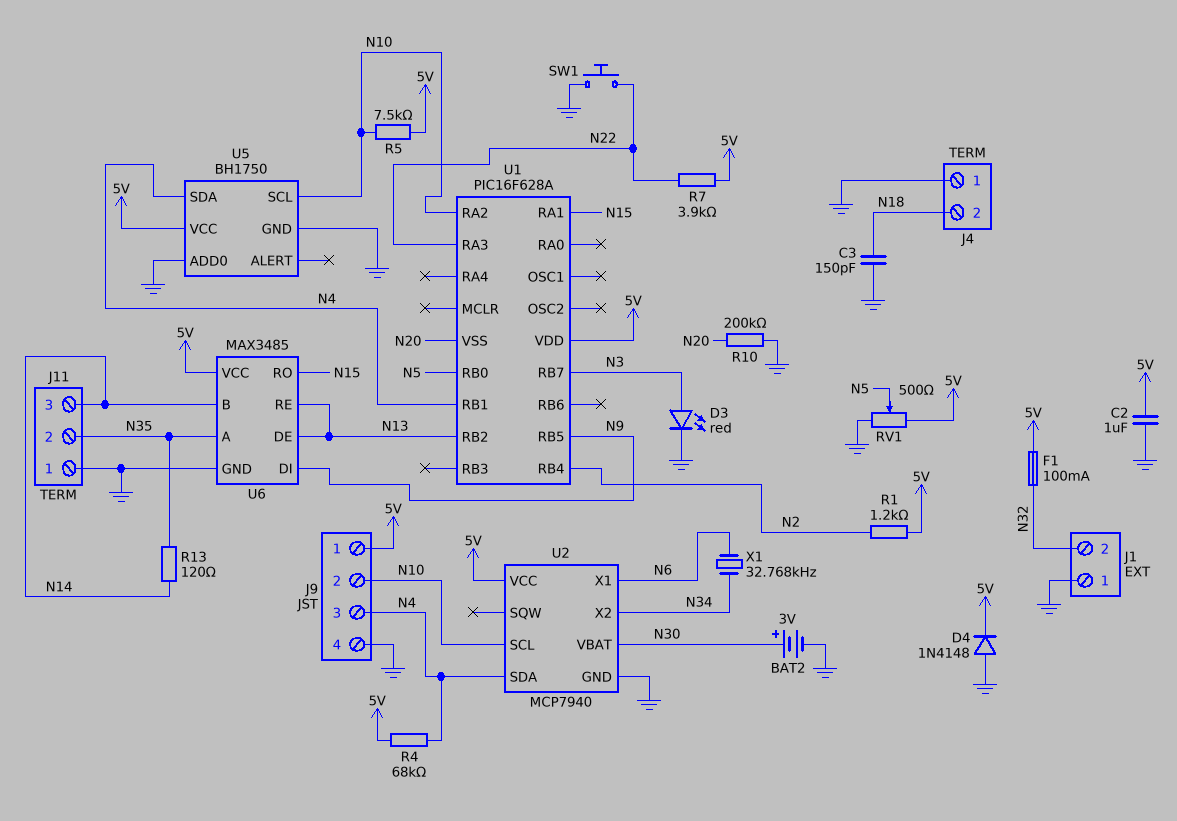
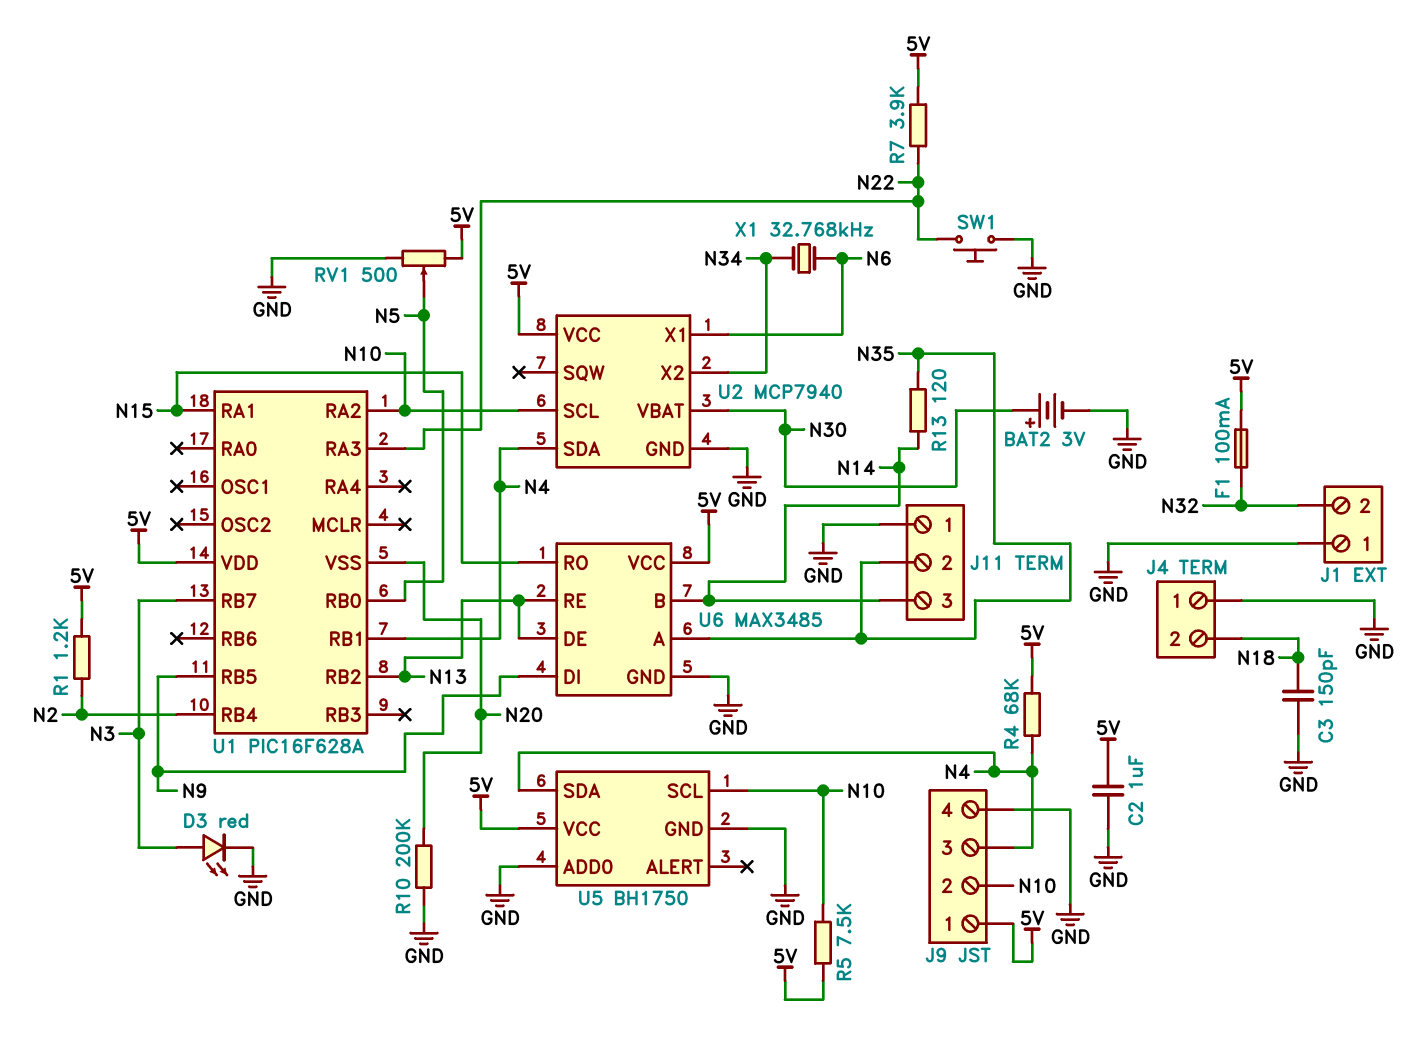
D4: diode 1N4148 (A GND, K 5V) -> none

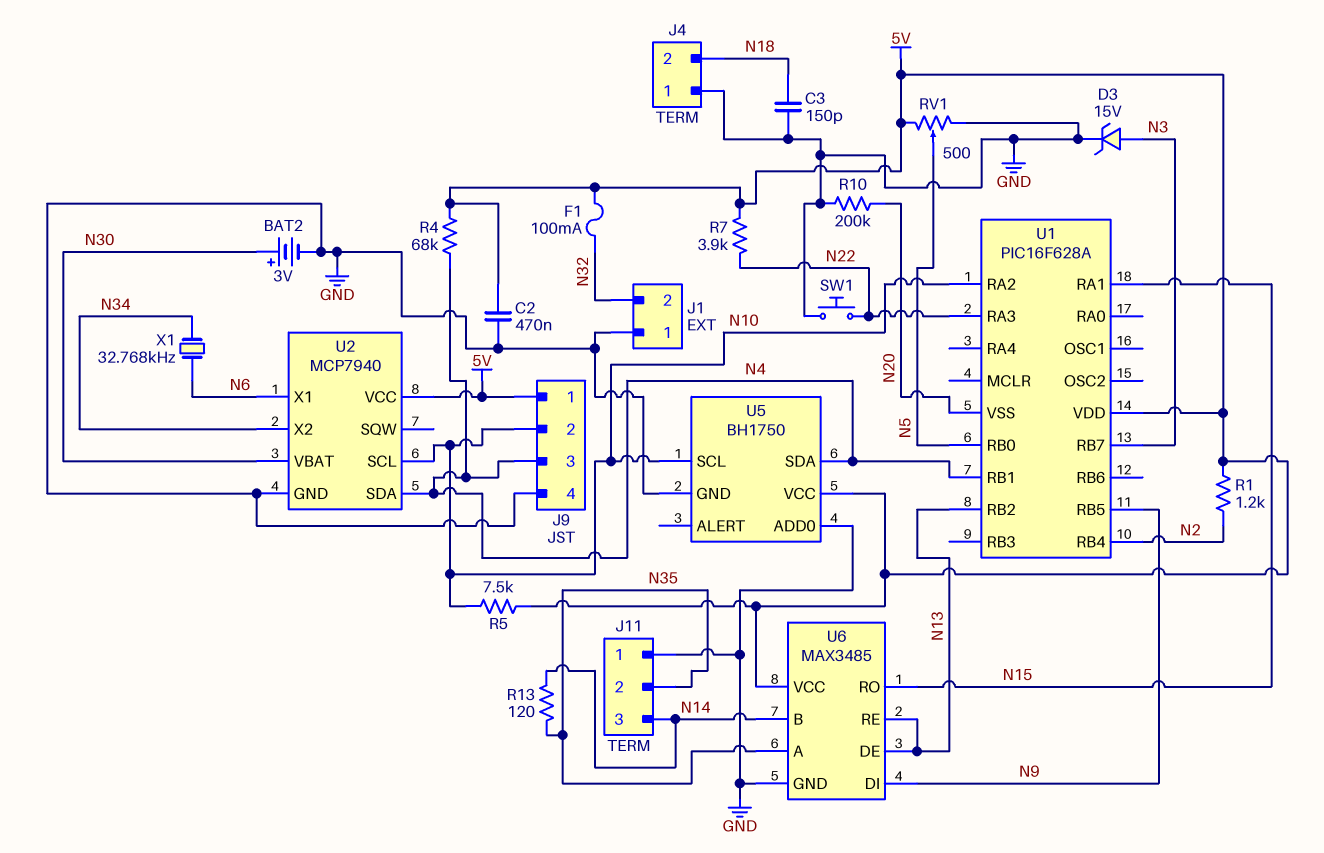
C2: 1uF (5V, GND) -> 470nF (5V, GND)
D3: LED red (A N3, K GND) -> zener 15V (A N3, K GND)

